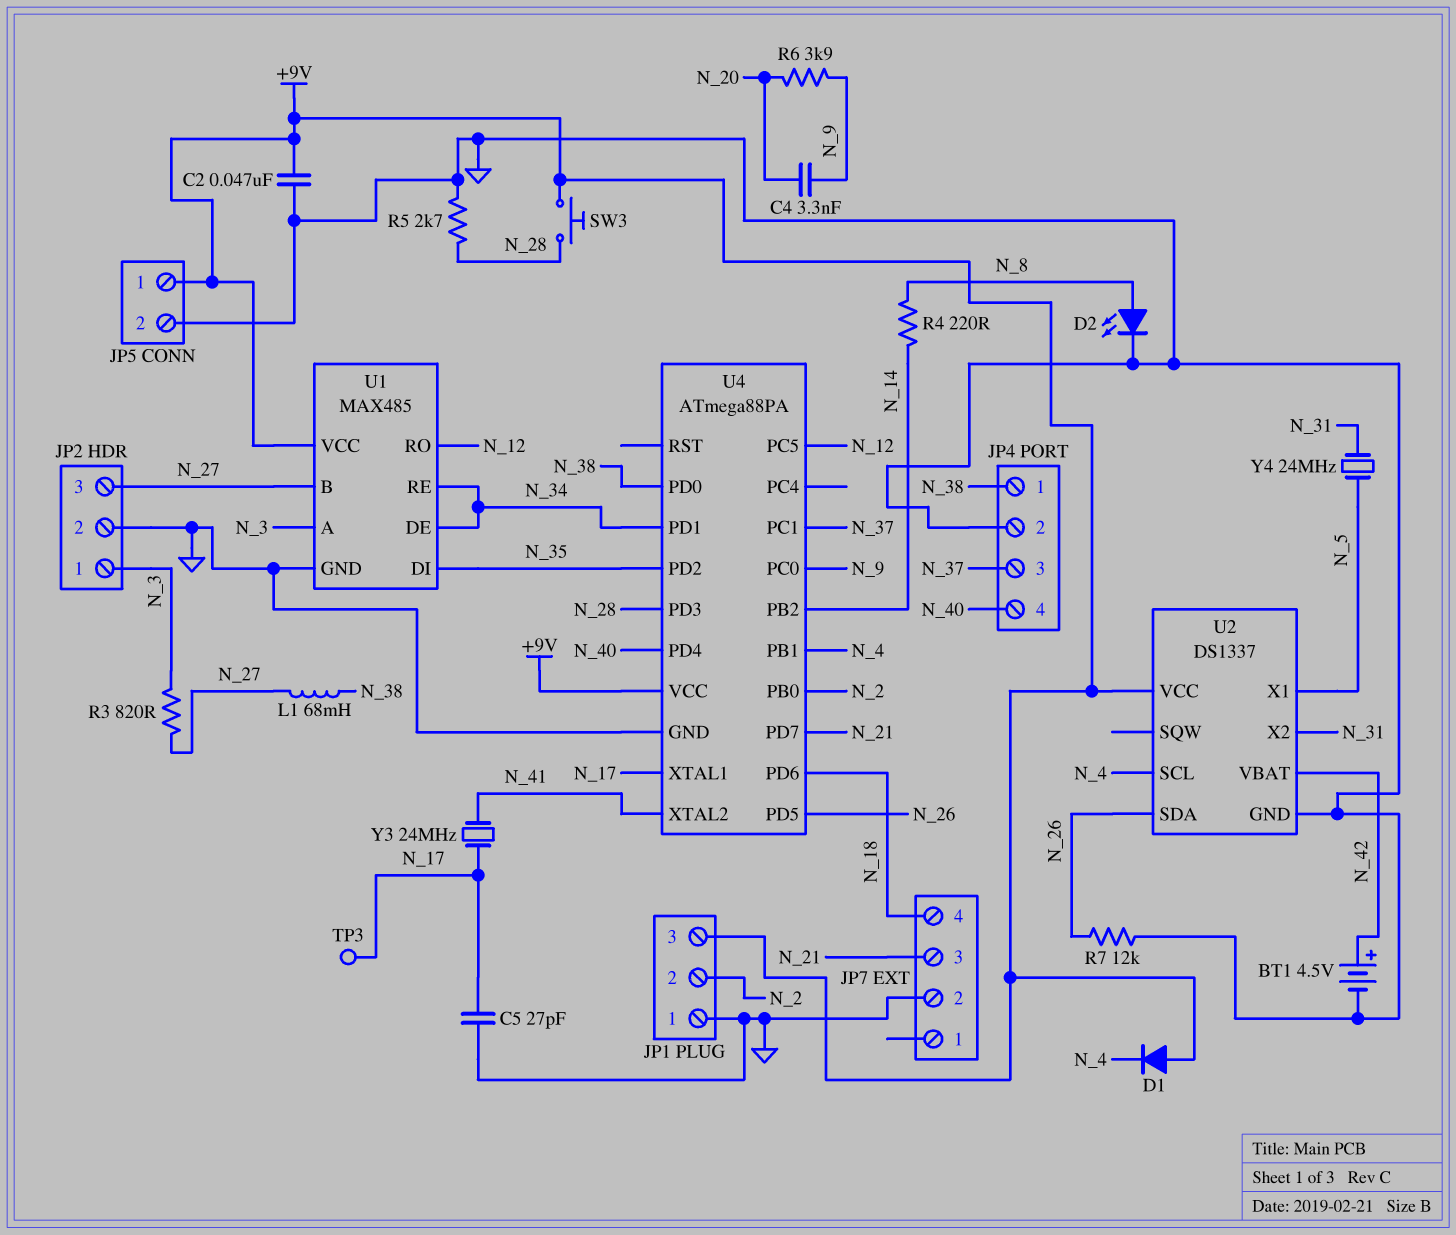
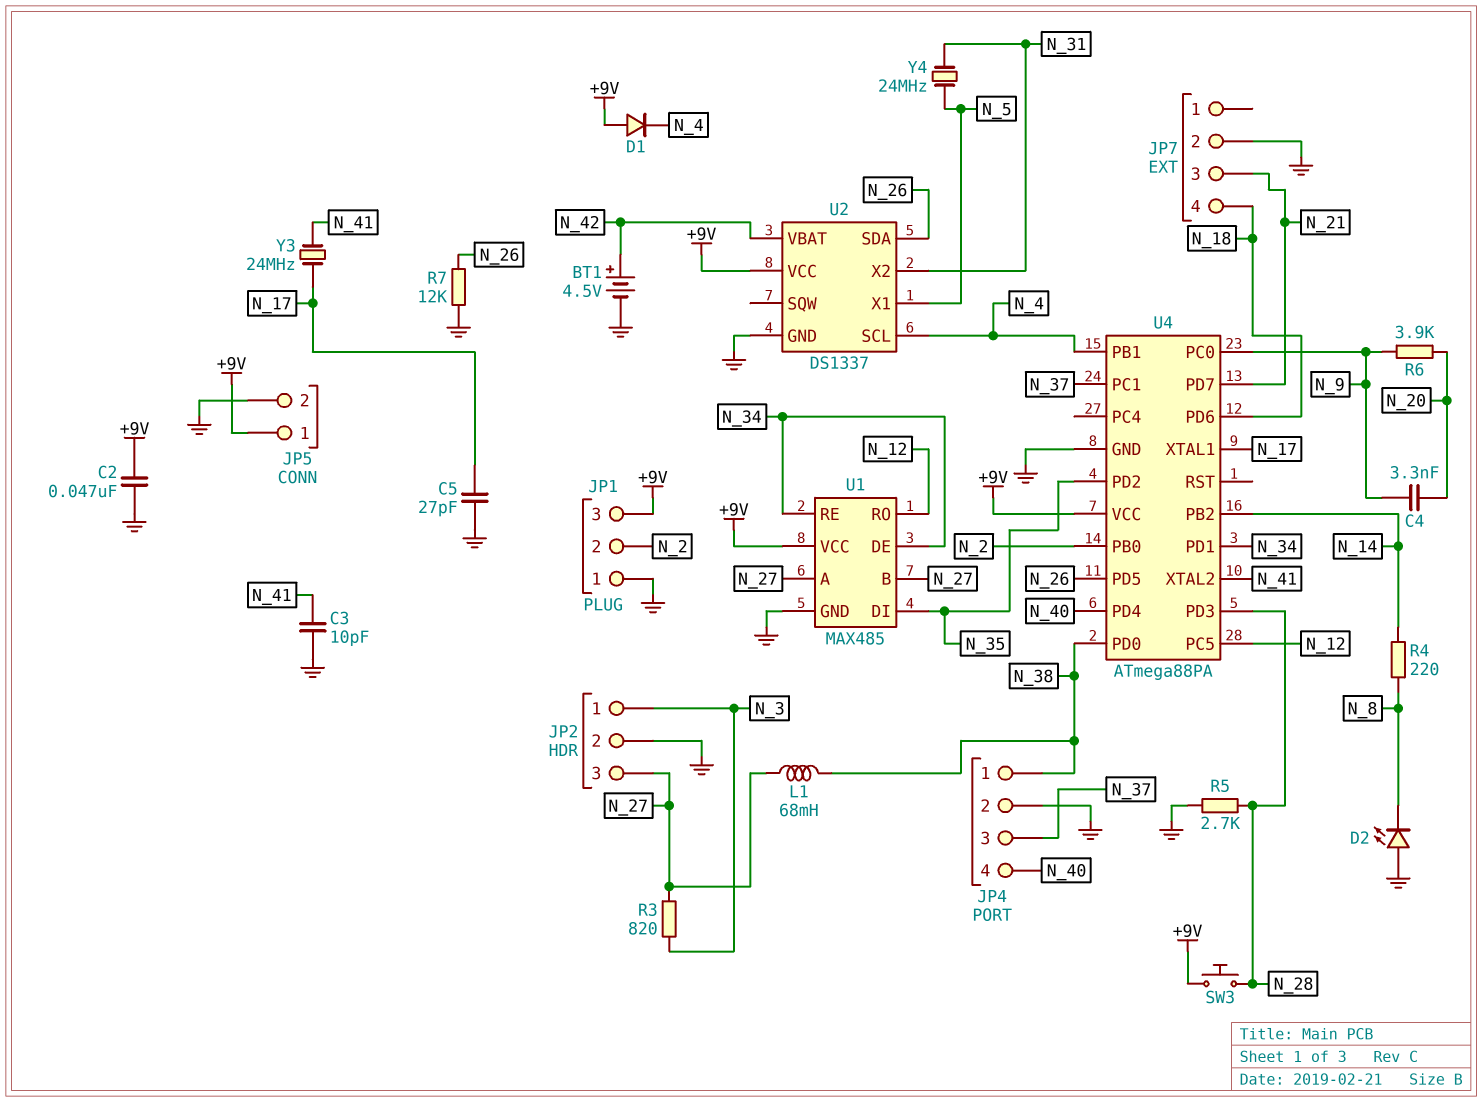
C3: none -> 10pF (GND, N_41)
D2: LED (A N_8, K GND) -> LED (A GND, K N_8)
TP3: test point (N_17) -> none
U1 pin A: N_3 -> N_27

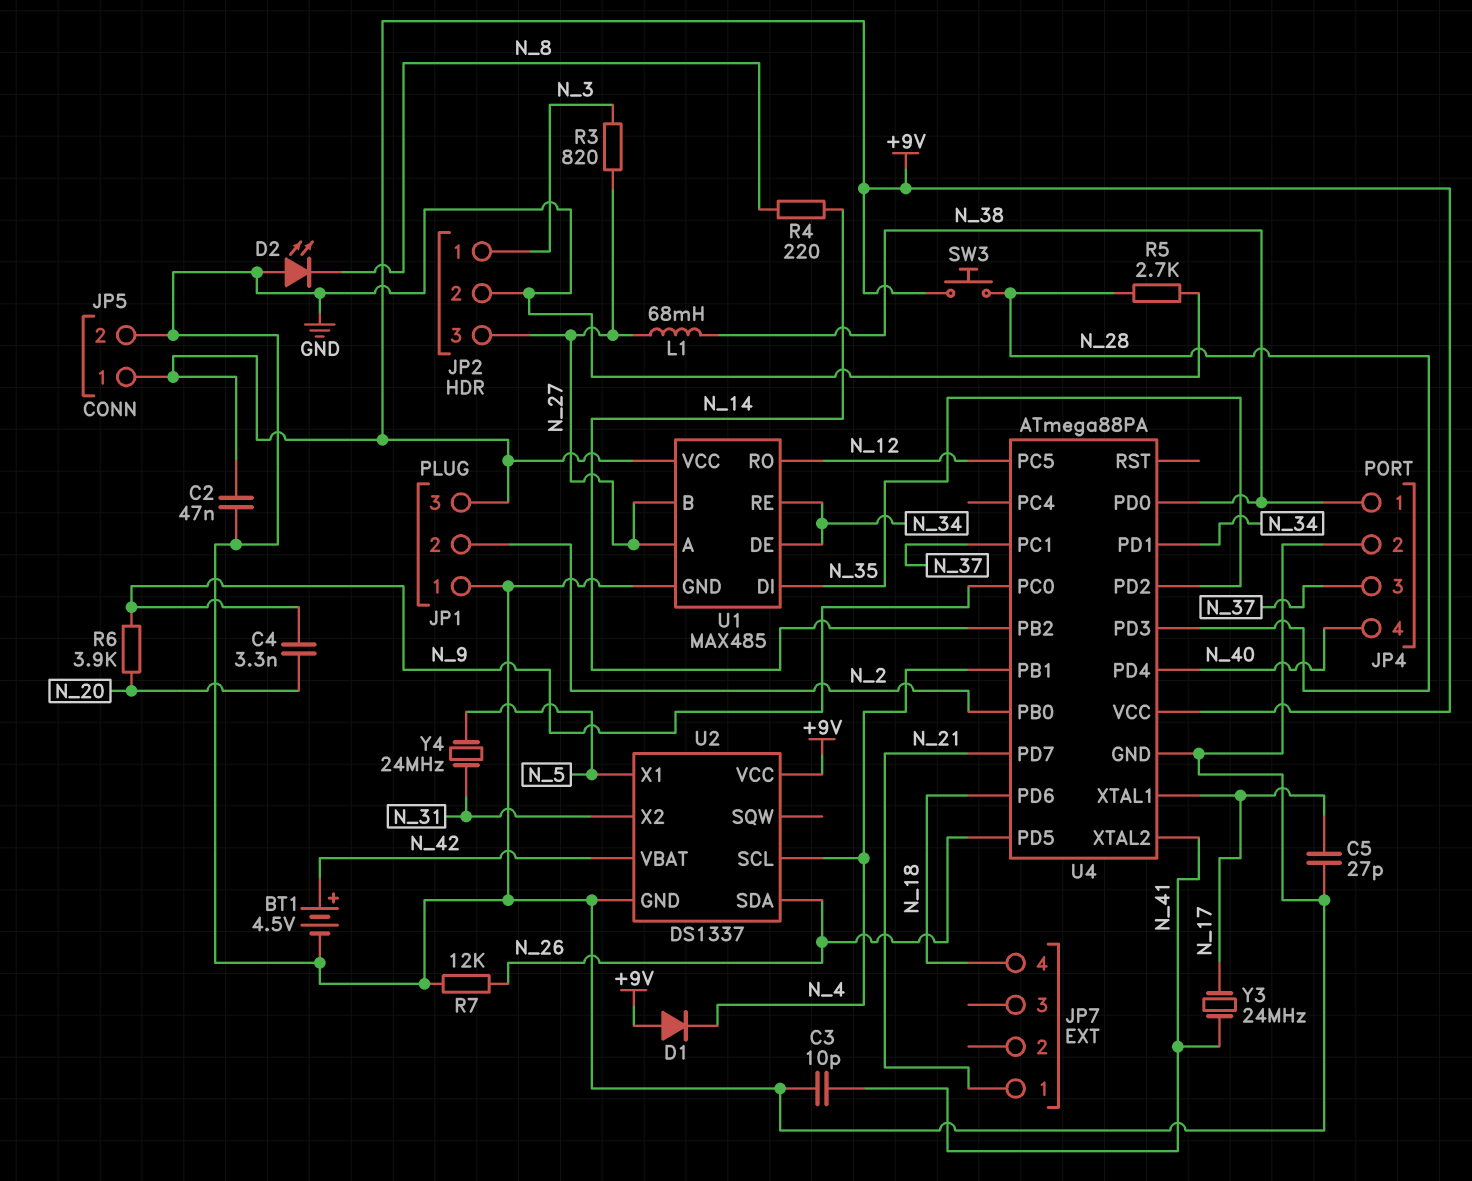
JP7 pin 1: none -> N_21
JP7 pin 2: GND -> none
JP7 pin 3: N_21 -> none

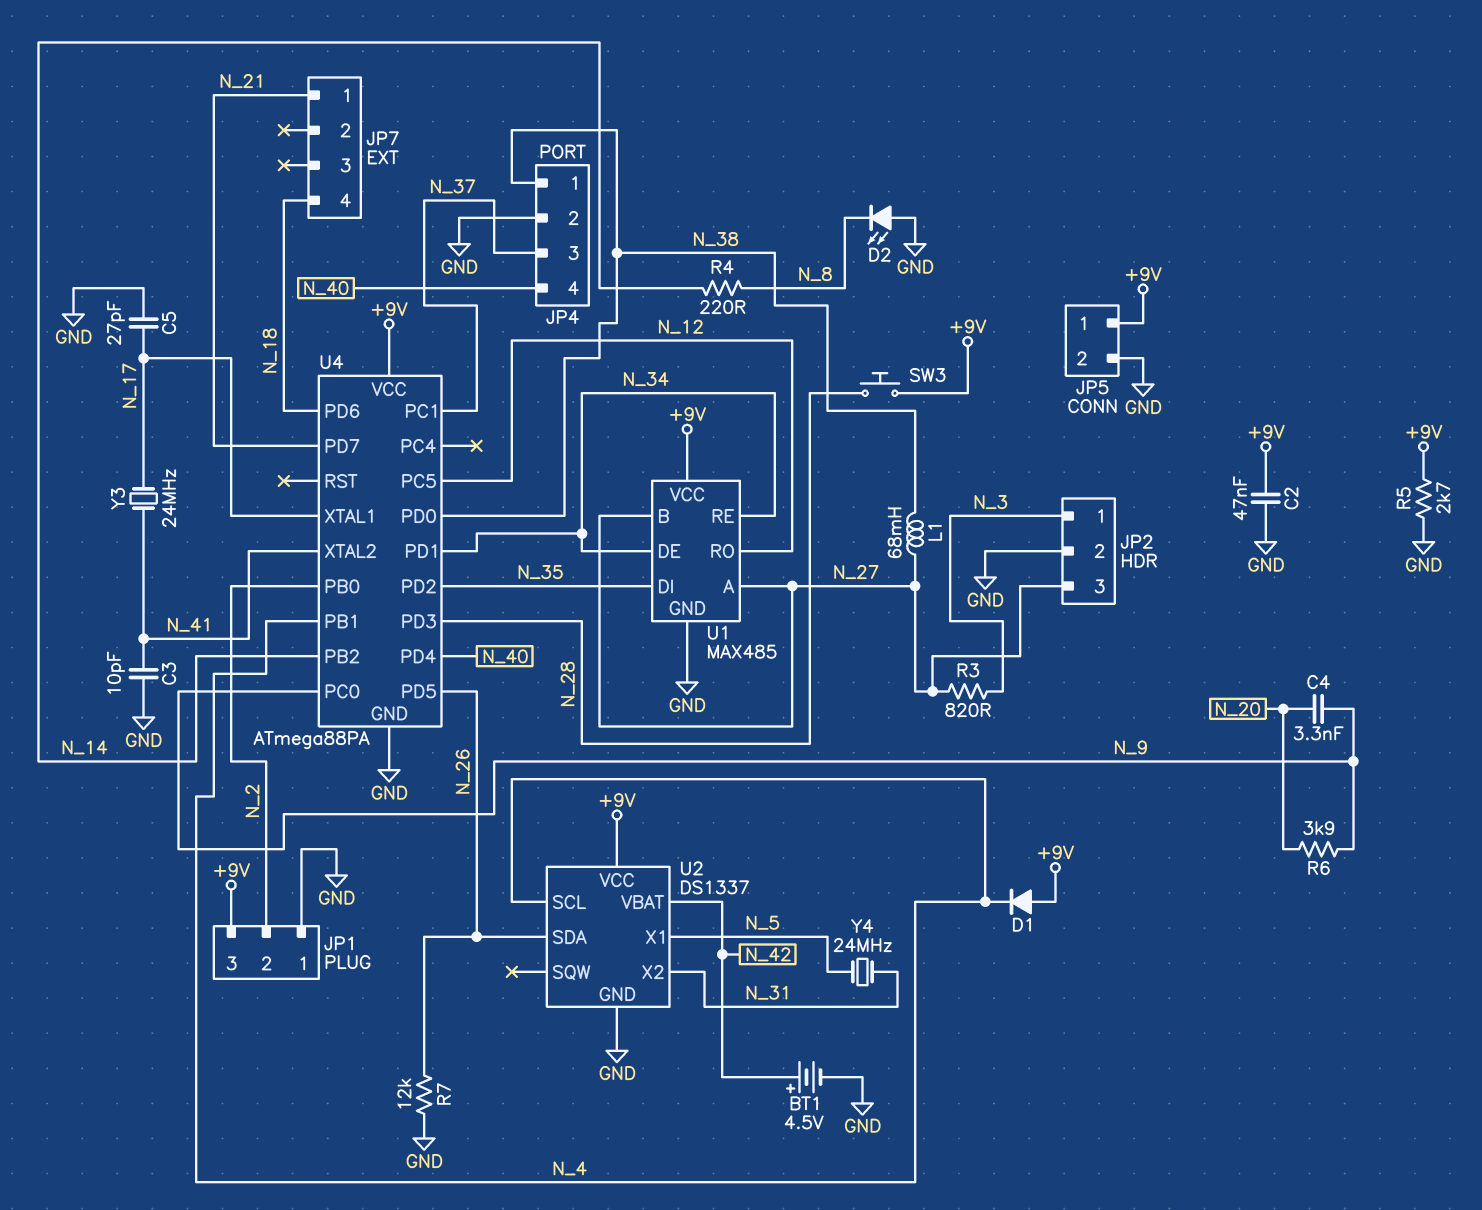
R5: 2.7k (GND, N_28) -> 2.7k (+9V, GND)

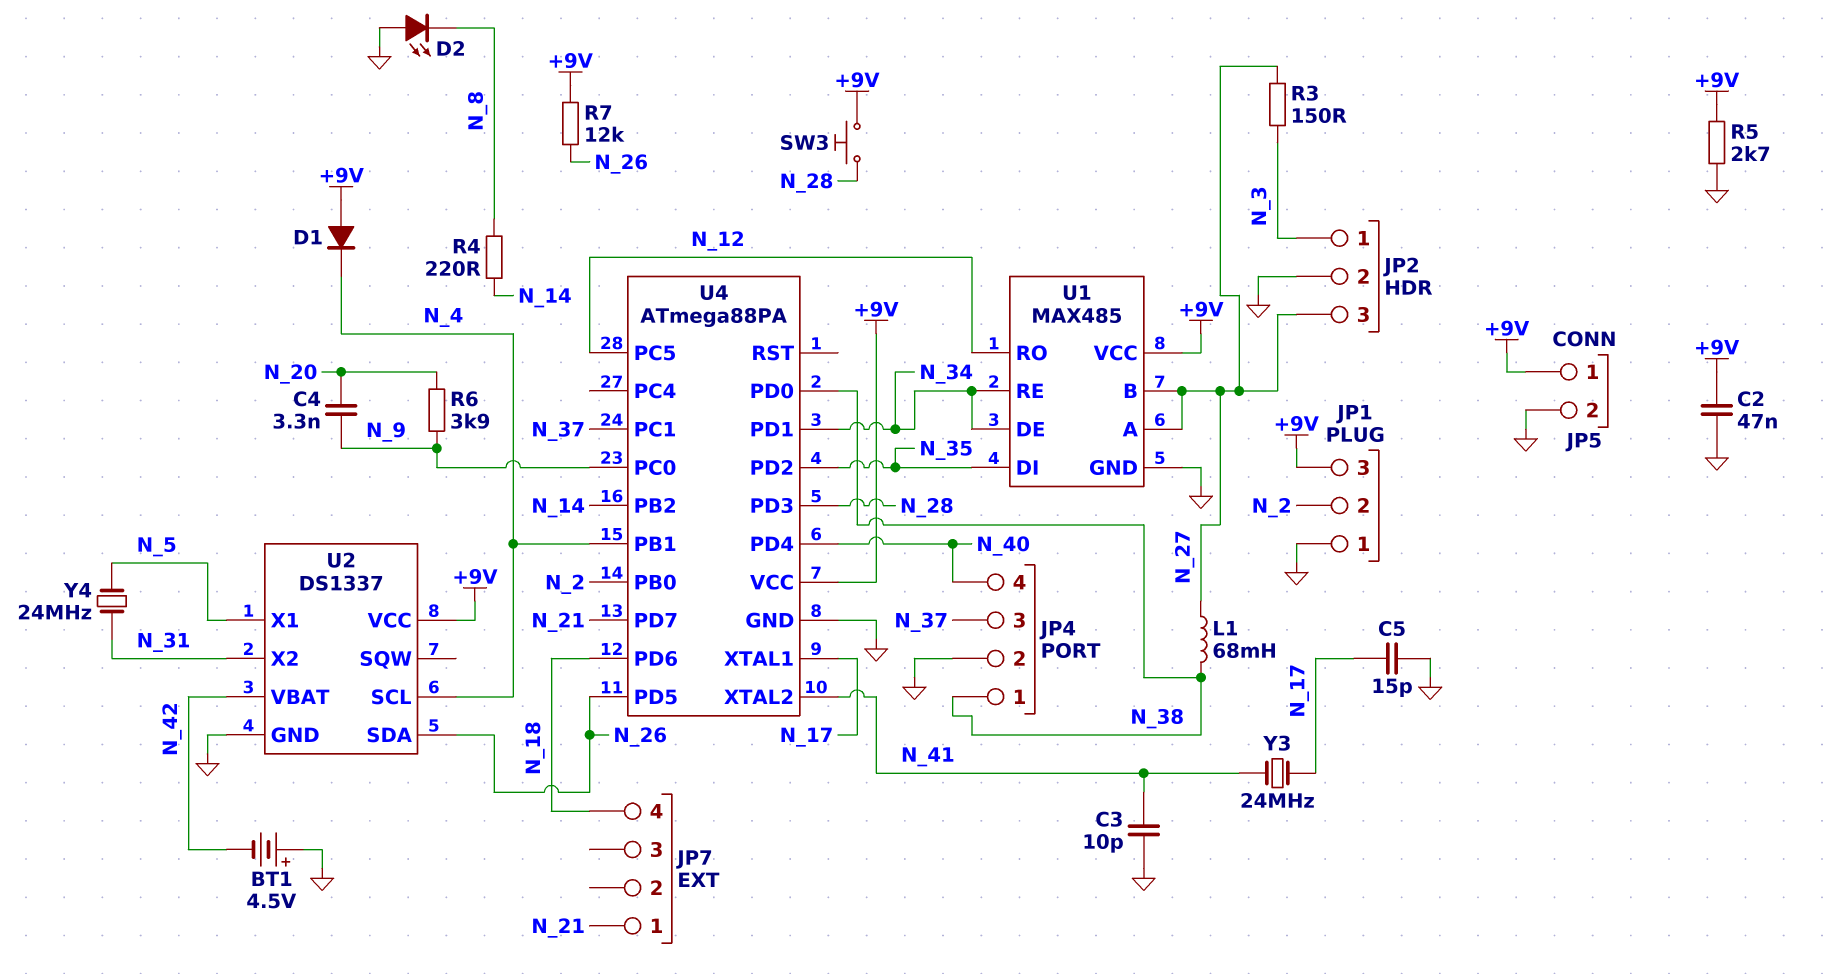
BT1: 4.5V (plus N_42, minus GND) -> 4.5V (plus GND, minus N_42)
C5: 27pF (GND, N_17) -> 15pF (GND, N_17)
R3: 820 (N_3, N_27) -> 150 (N_3, N_27)
R7: 12k (GND, N_26) -> 12k (+9V, N_26)

